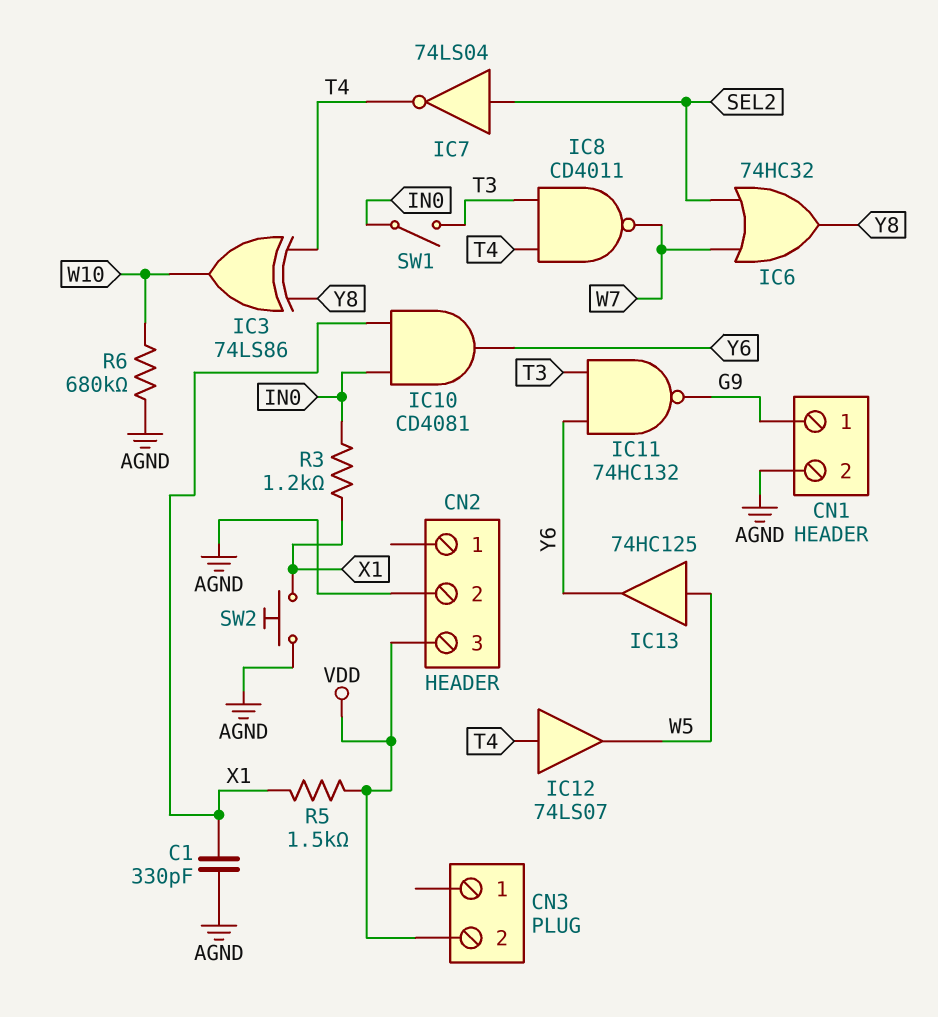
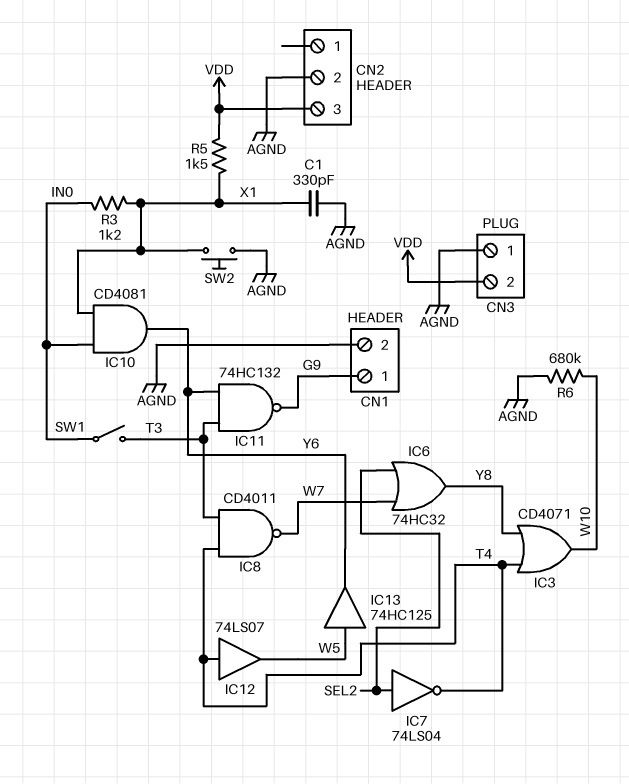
CN3 pin 1: none -> AGND
IC3: XOR 74LS86 (in T4, in Y8, out W10) -> OR CD4071 (in T4, in Y8, out W10)

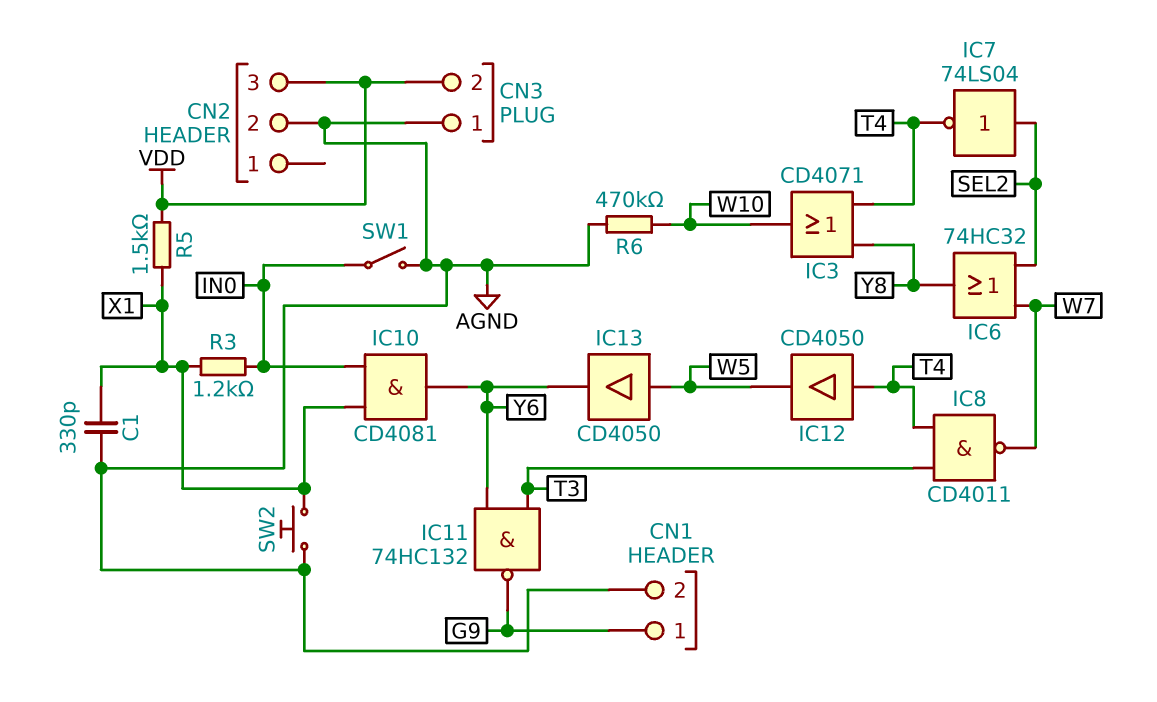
IC12: buffer 74LS07 (in T4, out W5) -> buffer CD4050 (in T4, out W5)
IC13: buffer 74HC125 (in W5, out Y6) -> buffer CD4050 (in W5, out Y6)
R6: 680k (AGND, W10) -> 470k (AGND, W10)
SW1: switch (IN0, T3) -> switch (AGND, IN0)

